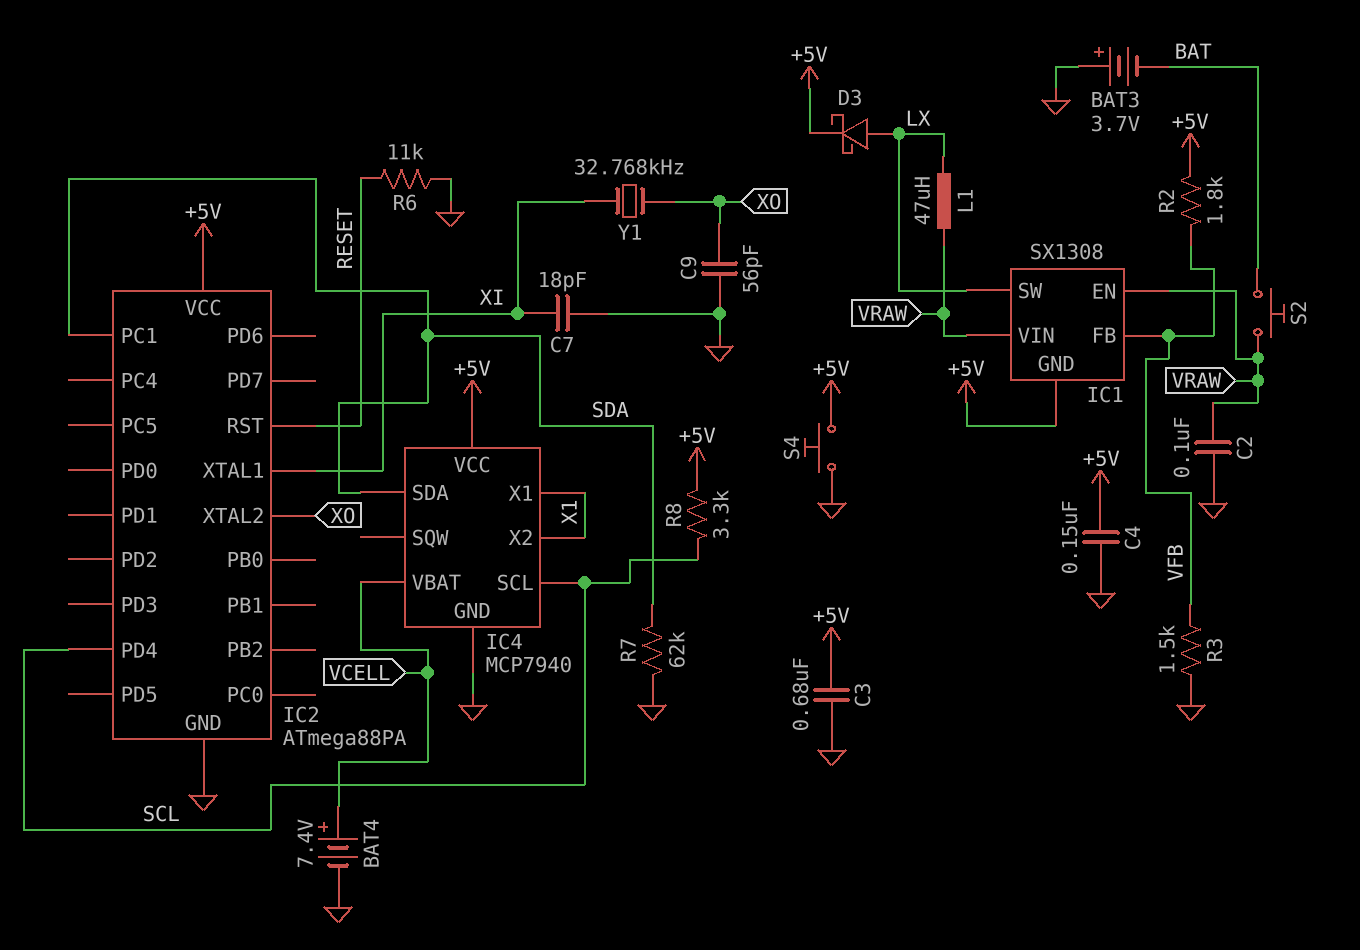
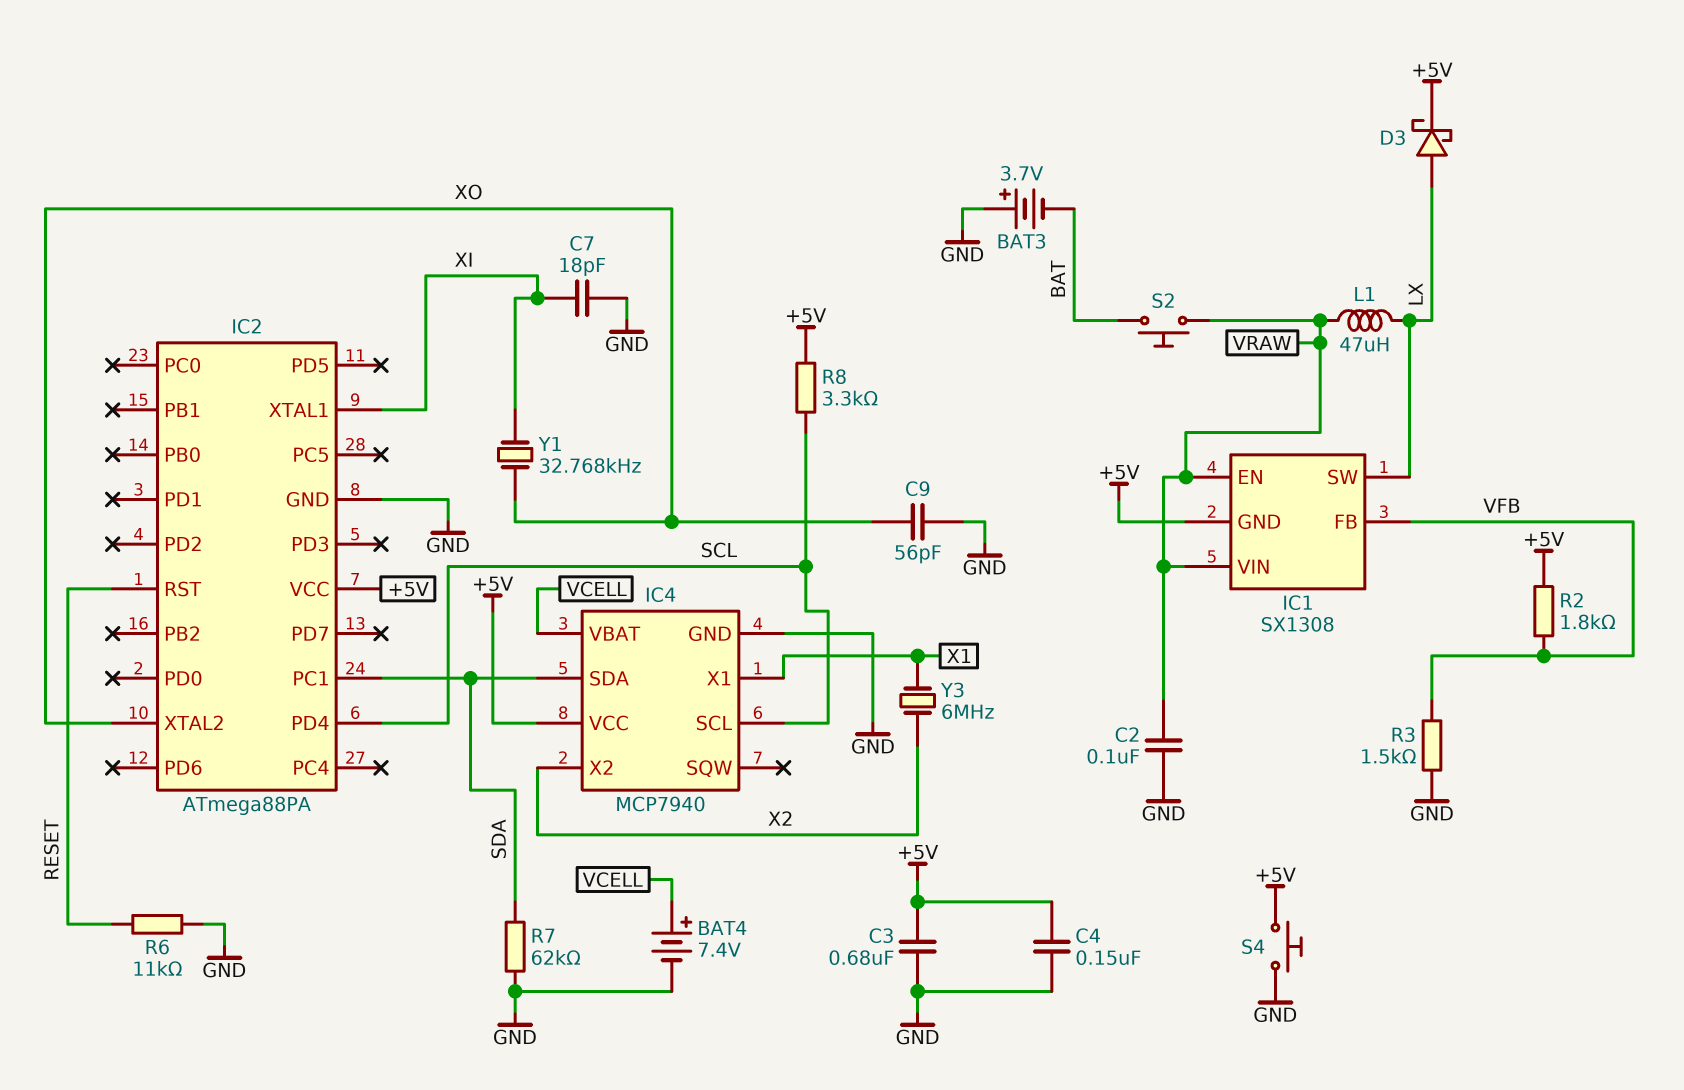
IC4 pin X2: X1 -> X2
Y3: none -> 6MHz (X1, X2)

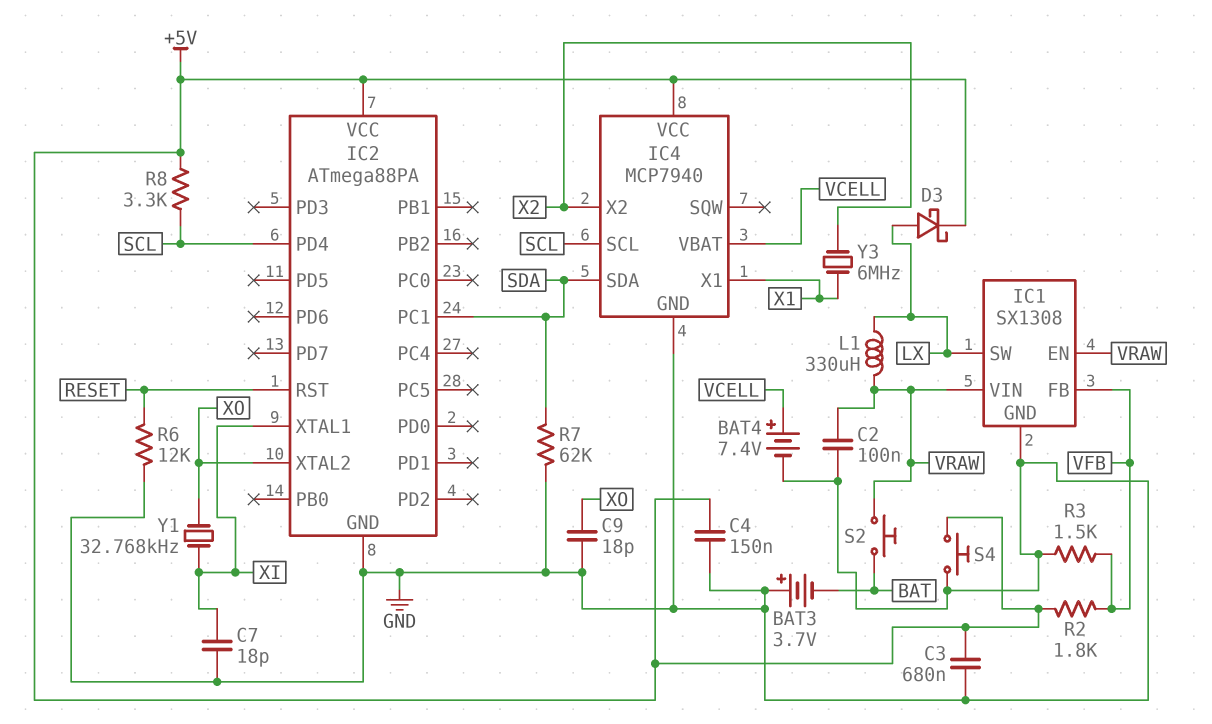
C9: 56pF (GND, XO) -> 18pF (GND, XO)
IC1 pin GND: +5V -> GND
L1: 47uH (LX, VRAW) -> 330uH (LX, VRAW)
R6: 11k (GND, RESET) -> 12k (GND, RESET)

